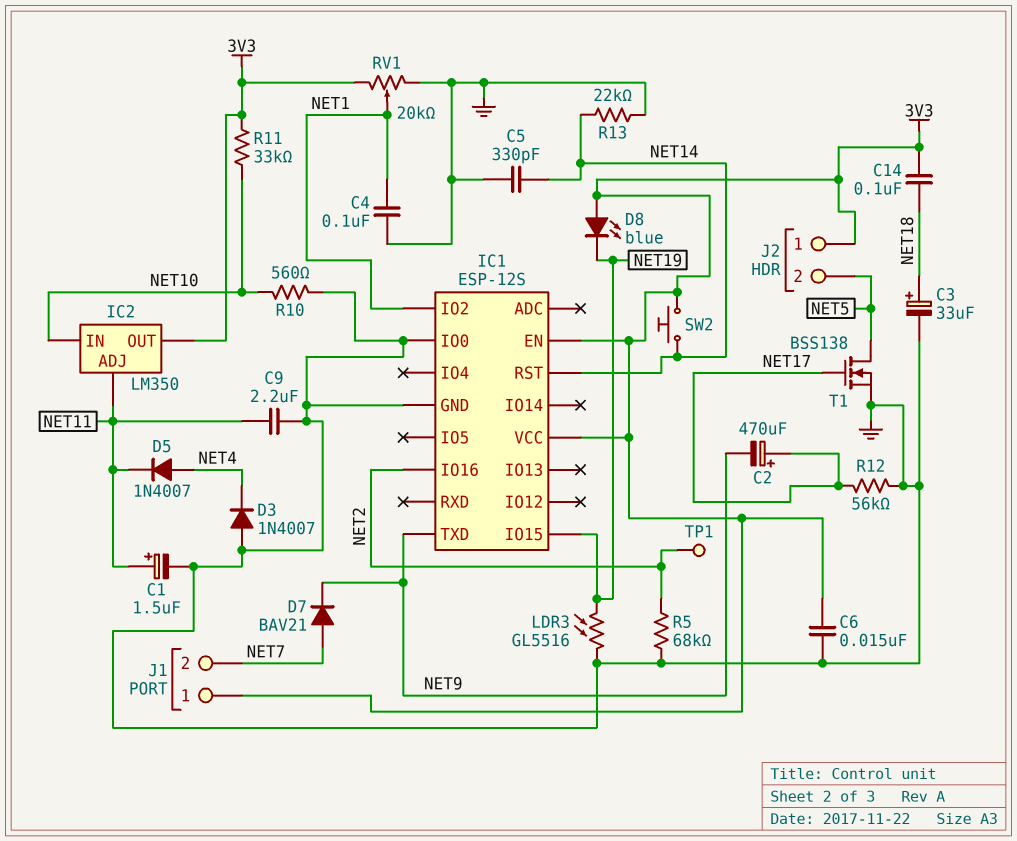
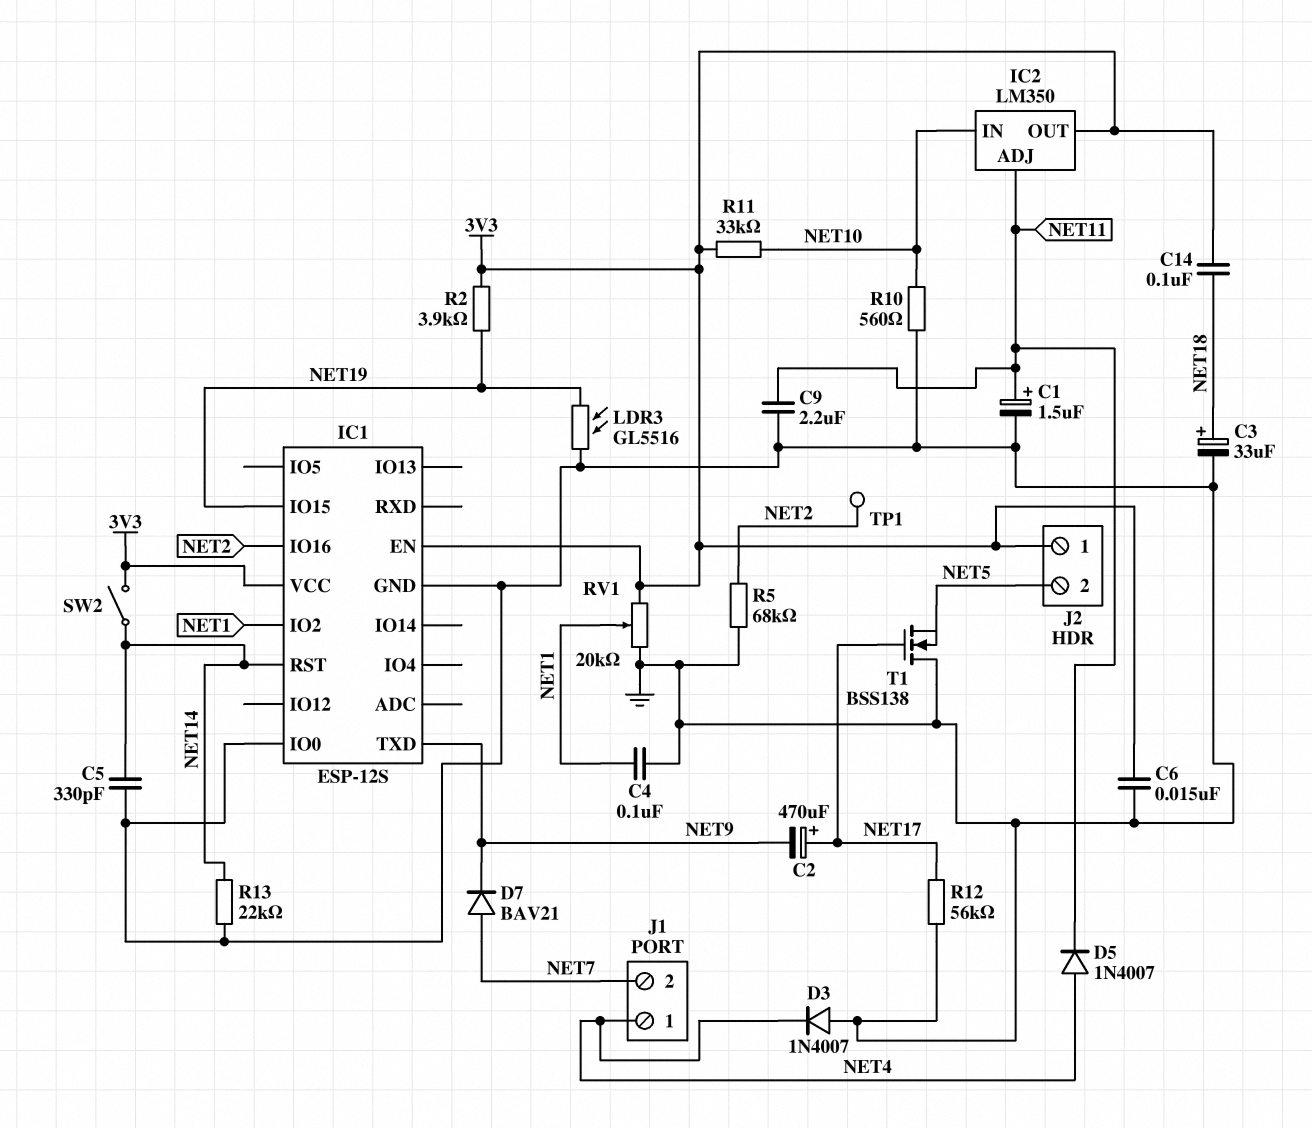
D8: LED blue (A 3V3, K NET19) -> none
J1 pin 1: 3V3 -> NET4
R2: none -> 3.9k (3V3, NET19)
SW2: button (3V3, NET14) -> switch (3V3, NET14)
T1: NMOS BSS138 (G NET17, D NET5, S GND) -> NMOS BSS138 (G NET17, D GND, S NET5)

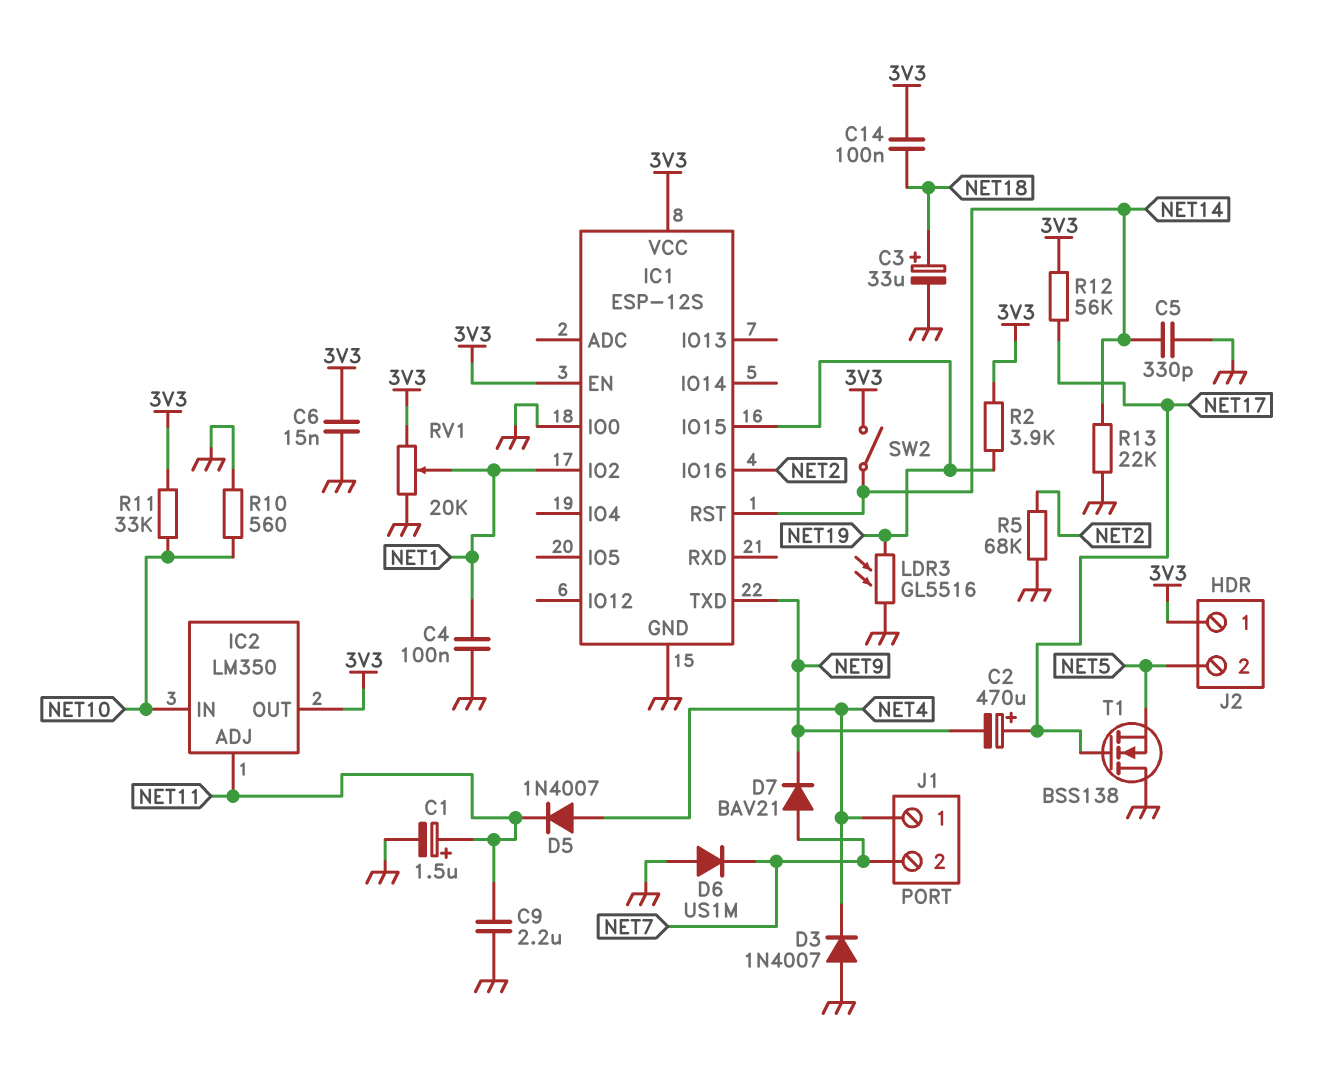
D6: none -> diode US1M (A GND, K NET7)
R12: 56k (GND, NET17) -> 56k (3V3, NET17)
TP1: test point (NET2) -> none

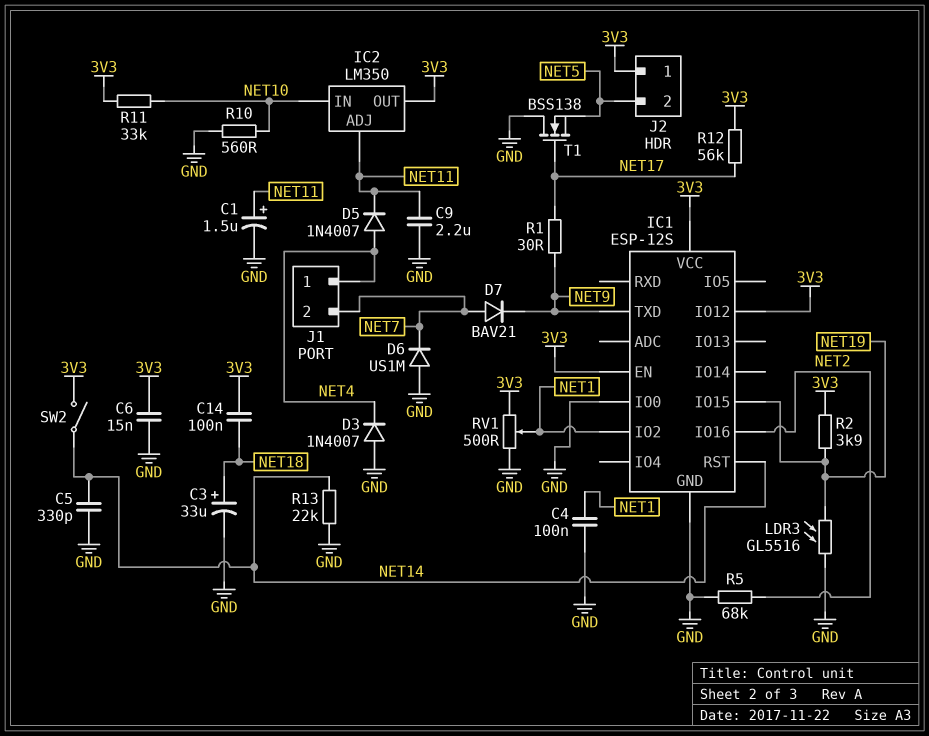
C2: 470uF (plus NET17, minus NET9) -> none
IC1 pin IO12: none -> 3V3
R1: none -> 30 (NET9, NET17)
RV1: 20k (3V3, GND, wiper NET1) -> 500 (3V3, GND, wiper NET1)

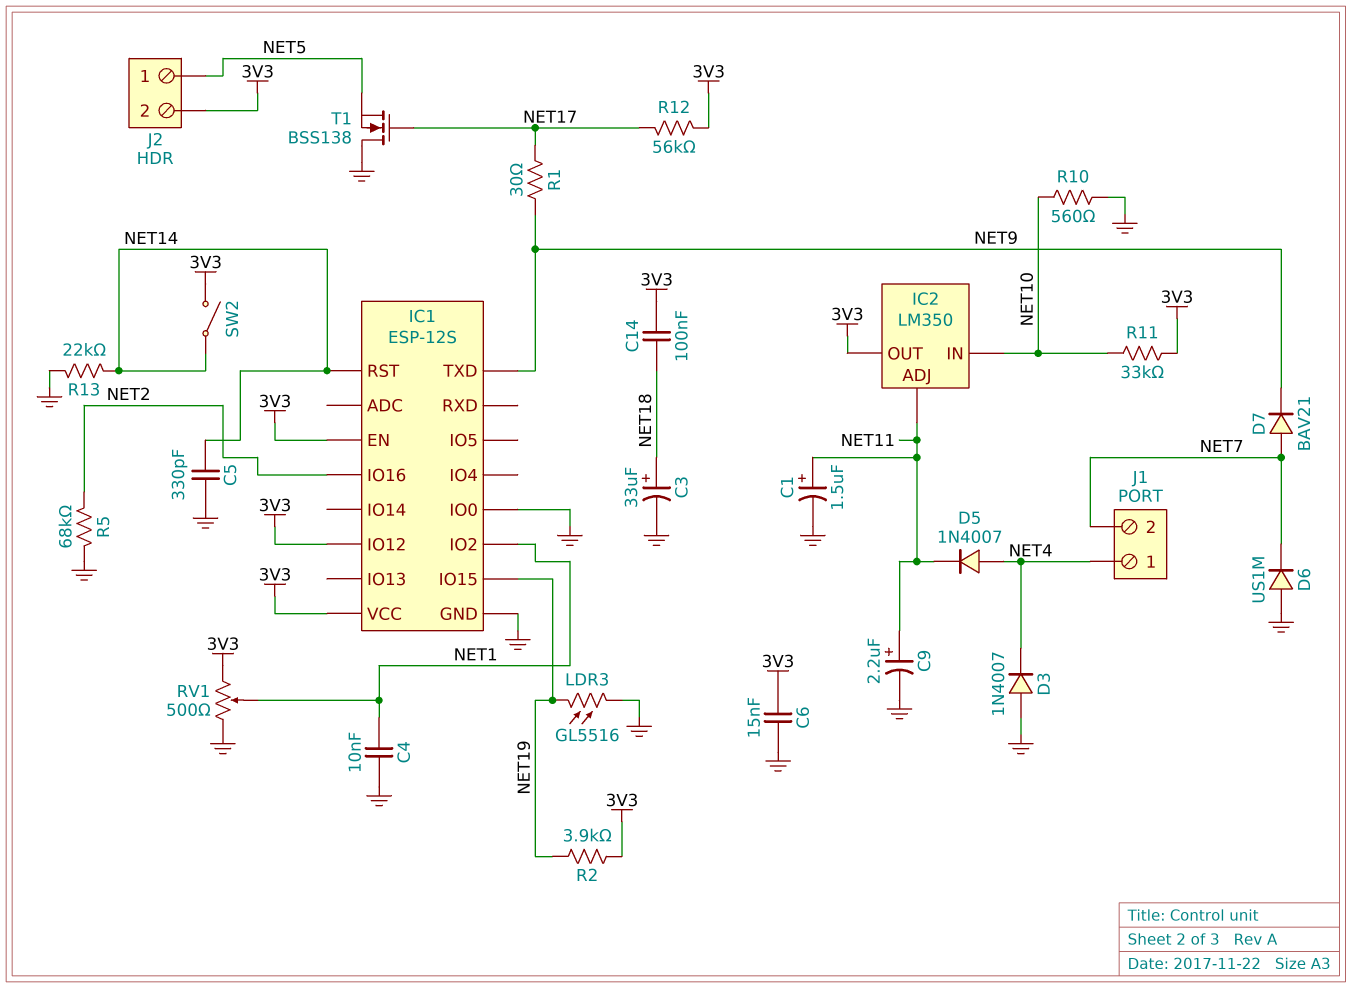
C4: 100nF (GND, NET1) -> 10nF (GND, NET1)
C9: 2.2uF (GND, NET11) -> 2.2uF (plus NET11, minus GND)
J2 pin 1: 3V3 -> NET5
J2 pin 2: NET5 -> 3V3

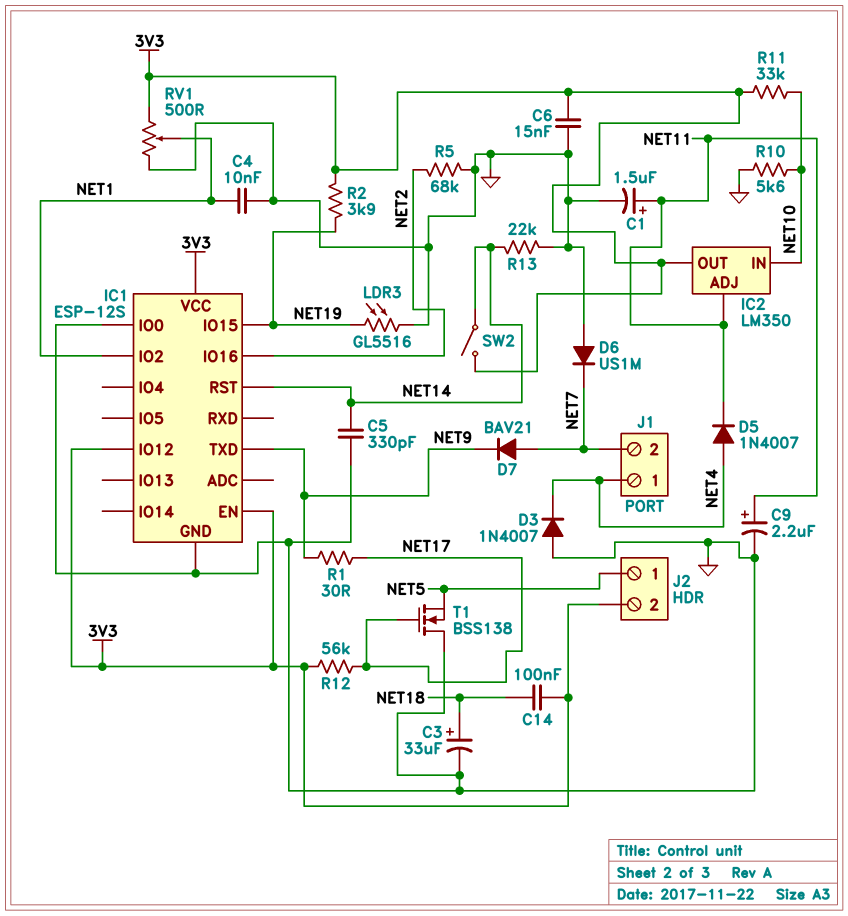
R10: 560 (GND, NET10) -> 5.6k (GND, NET10)

